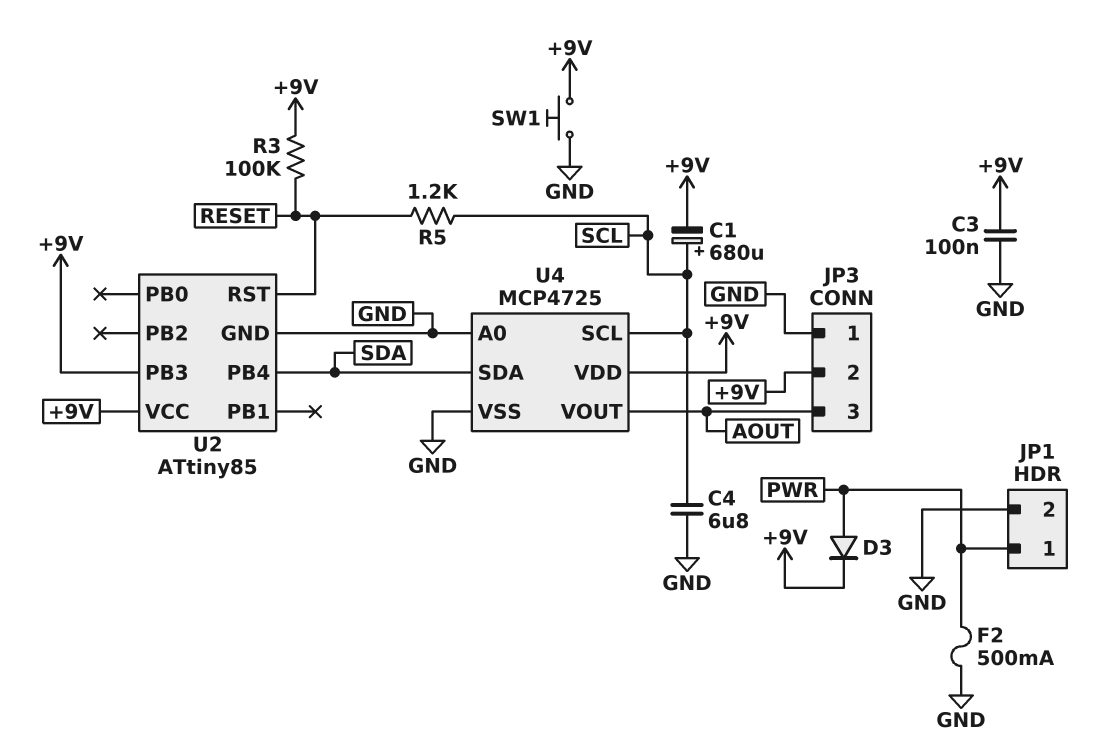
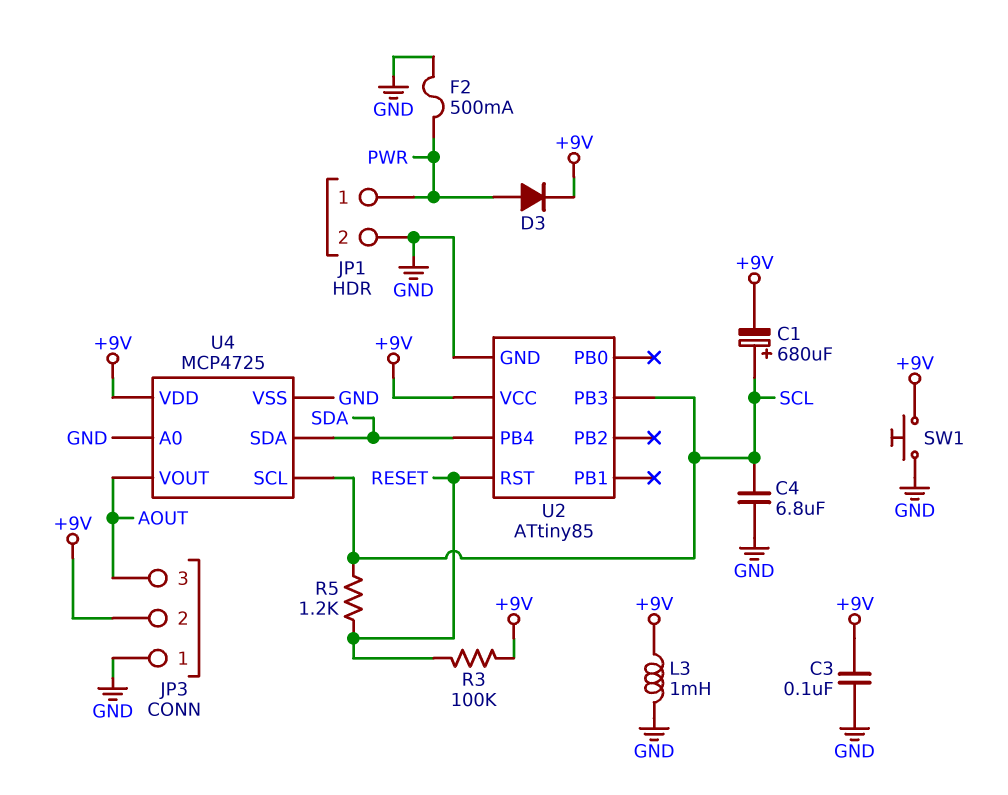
L3: none -> 1mH (+9V, GND)
U2 pin PB3: +9V -> SCL

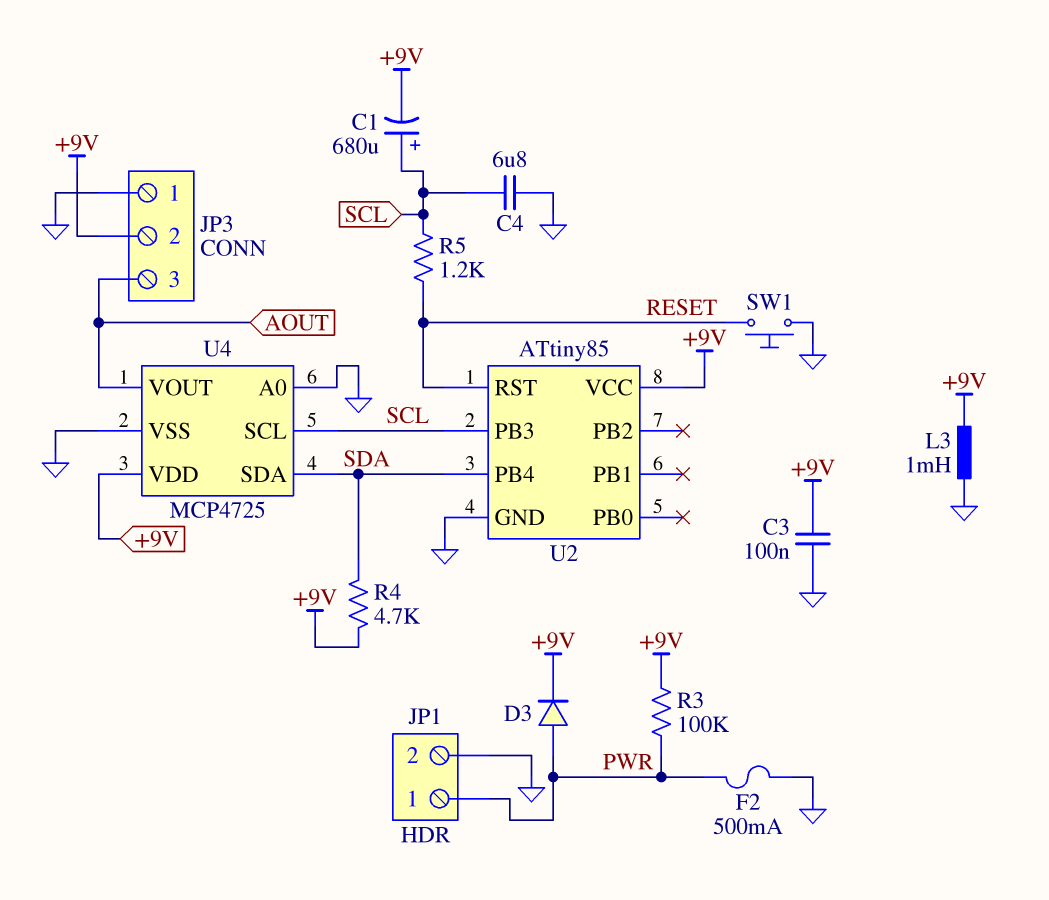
R3: 100k (+9V, RESET) -> 100k (+9V, PWR)
R4: none -> 4.7k (+9V, SDA)
SW1: button (+9V, GND) -> button (GND, RESET)

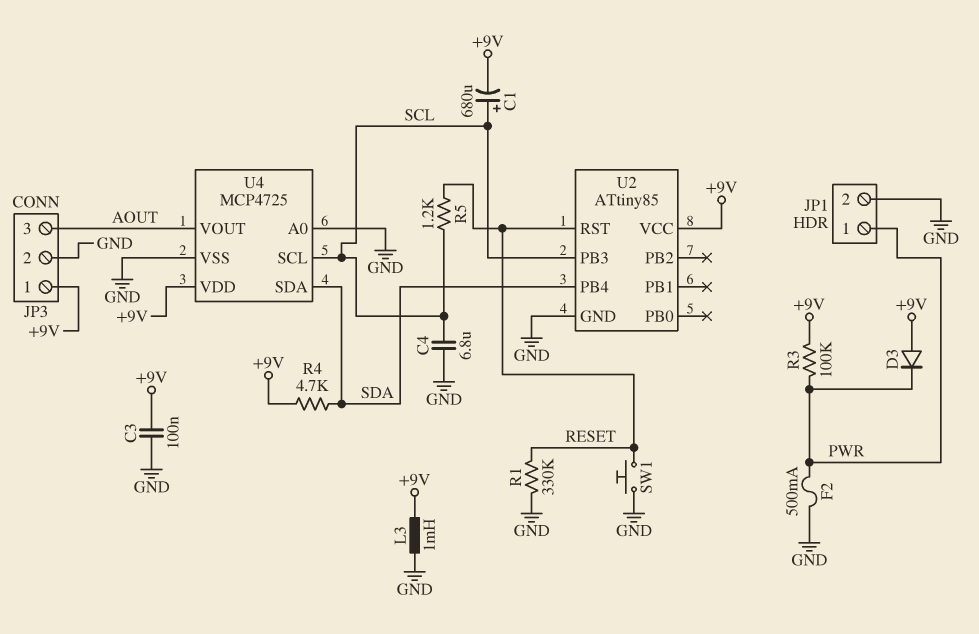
D3: diode (A PWR, K +9V) -> diode (A +9V, K PWR)
JP3 pin 1: GND -> +9V
JP3 pin 2: +9V -> GND
R1: none -> 330k (GND, RESET)

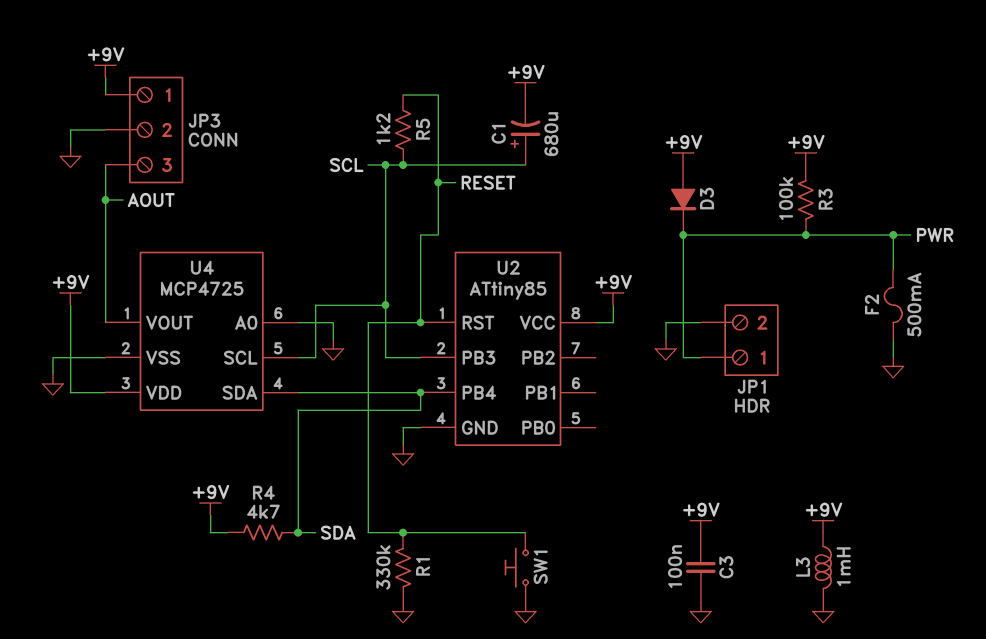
C4: 6.8uF (GND, SCL) -> none

